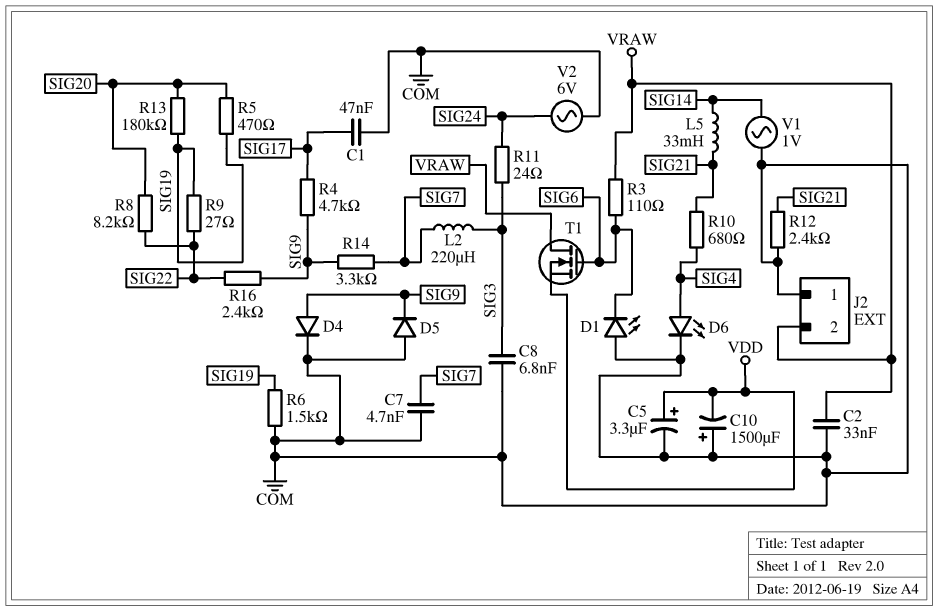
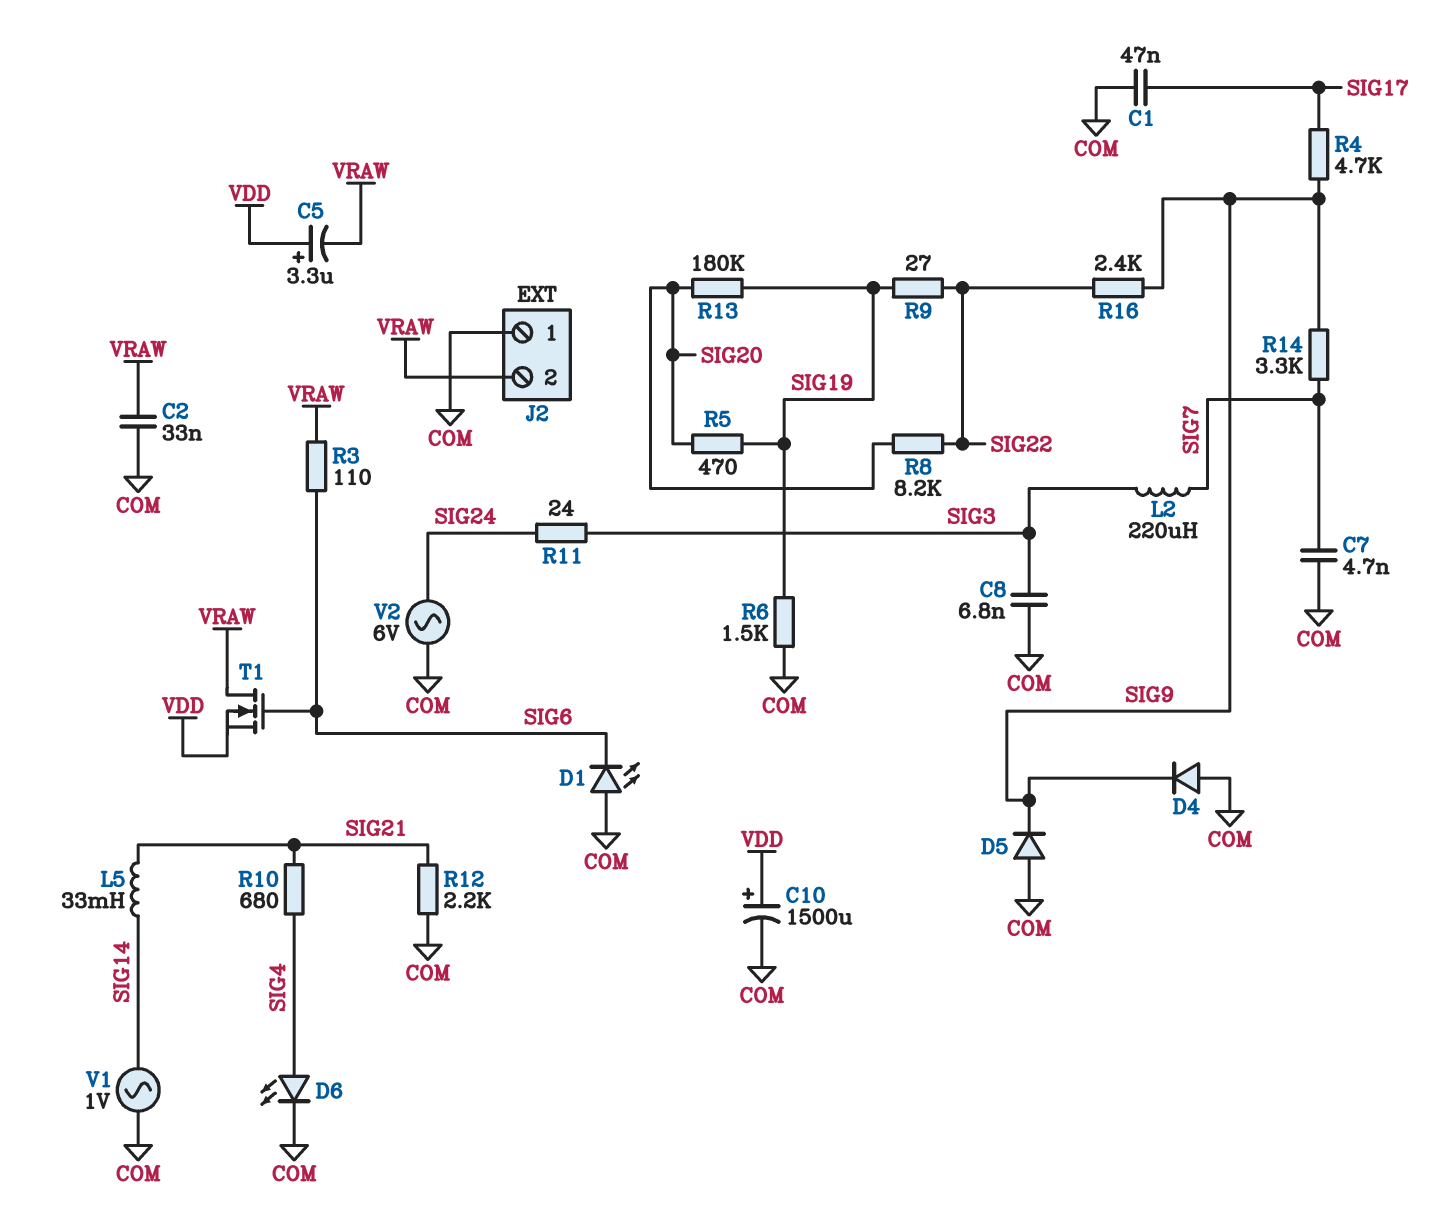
C5: 3.3uF (plus VDD, minus COM) -> 3.3uF (plus VDD, minus VRAW)
C10: 1500uF (plus COM, minus VDD) -> 1500uF (plus VDD, minus COM)
D4: diode (A SIG9, K COM) -> diode (A COM, K SIG9)
R12: 2.4k (COM, SIG21) -> 2.2k (COM, SIG21)

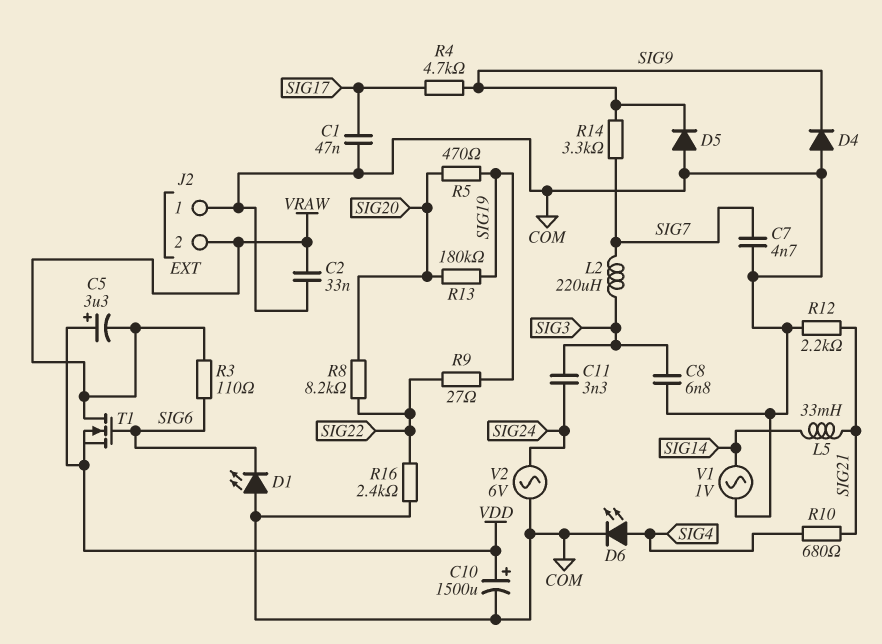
C11: none -> 3.3nF (SIG3, SIG24)
R6: 1.5k (COM, SIG19) -> none
R11: 24 (SIG3, SIG24) -> none
R16: 2.4k (SIG9, SIG22) -> 2.4k (COM, SIG22)

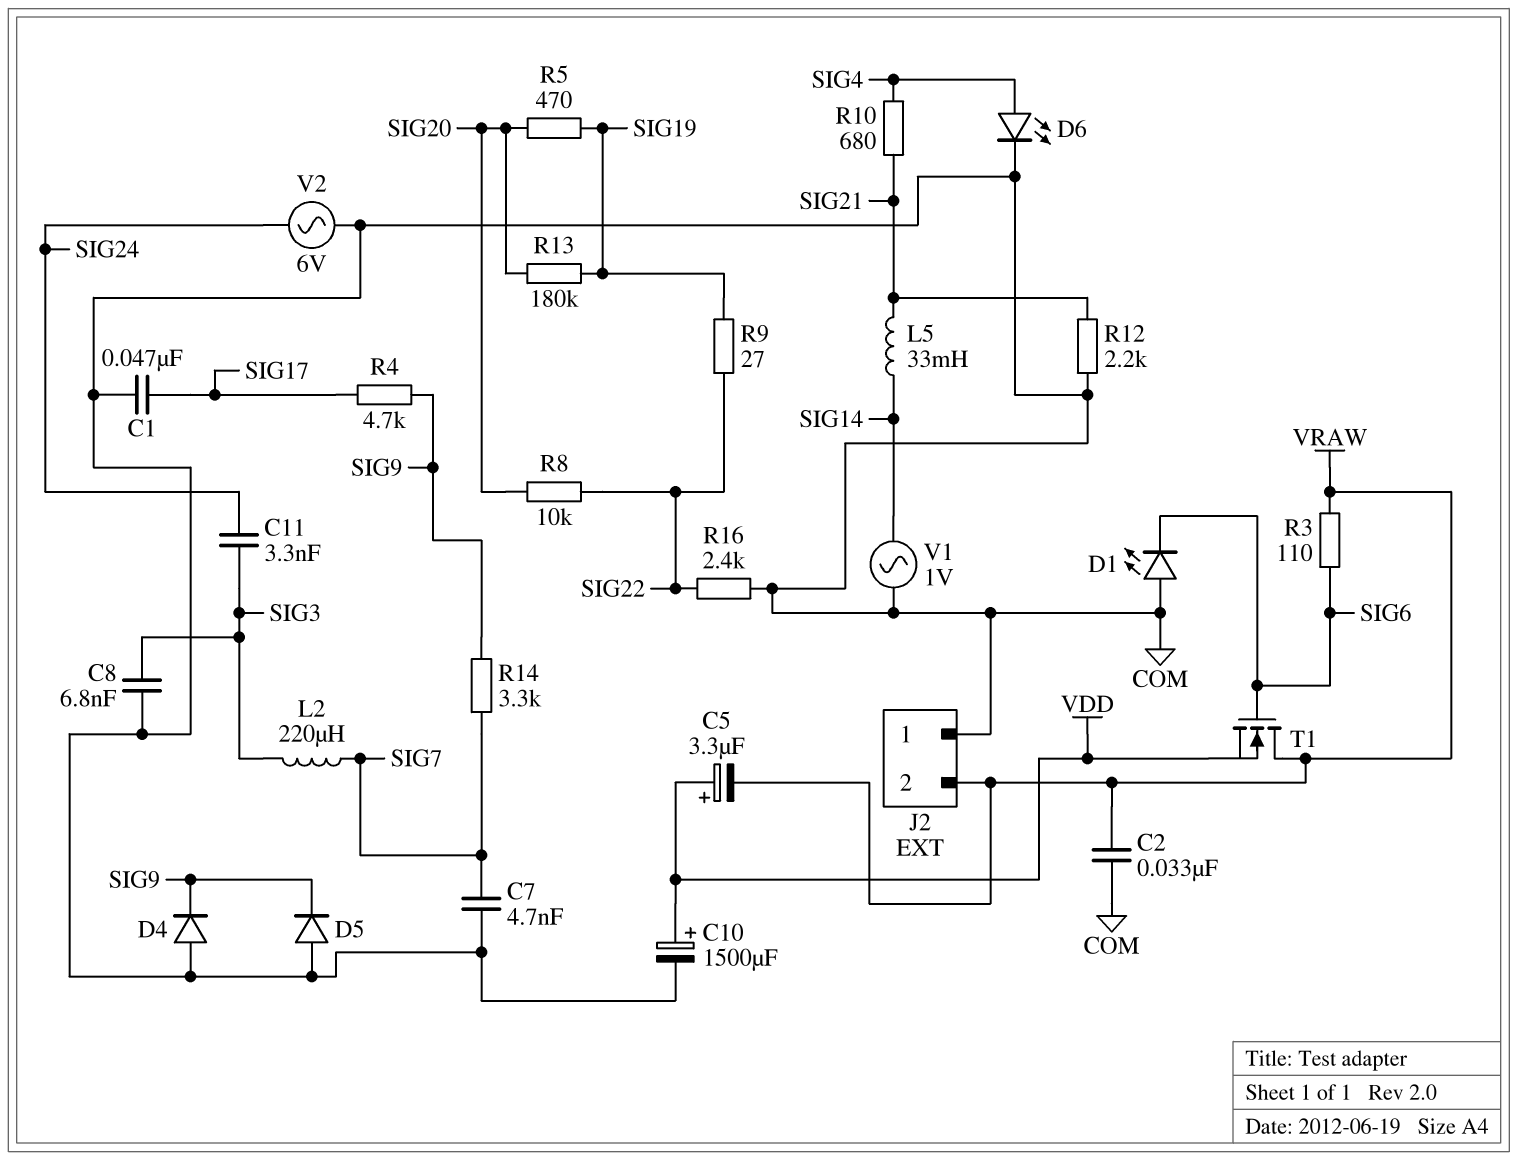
R8: 8.2k (SIG20, SIG22) -> 10k (SIG20, SIG22)

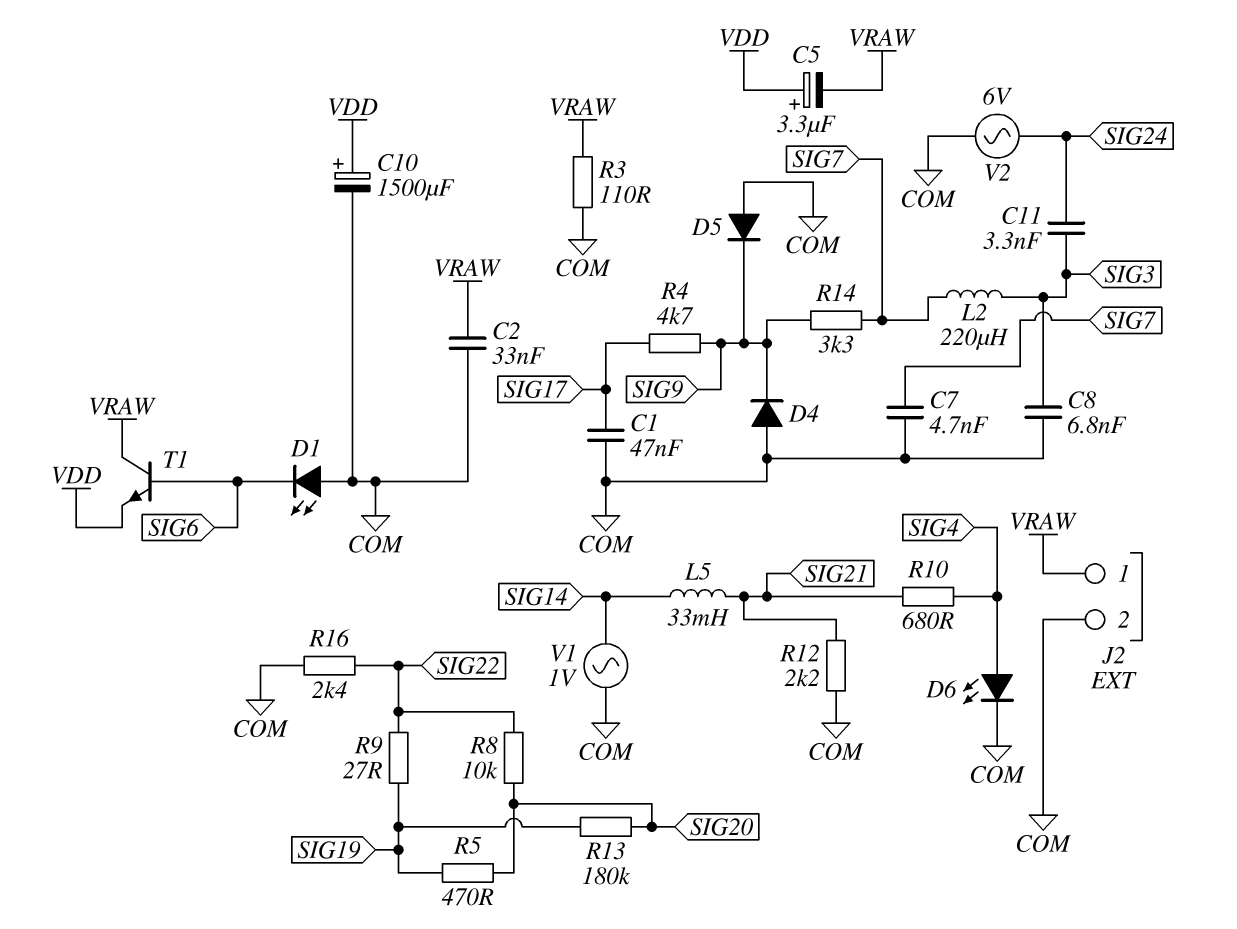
J2 pin 1: COM -> VRAW
J2 pin 2: VRAW -> COM
R3: 110 (SIG6, VRAW) -> 110 (COM, VRAW)
T1: NMOS (G SIG6, D VRAW, S VDD) -> NPN (B SIG6, C VRAW, E VDD)

